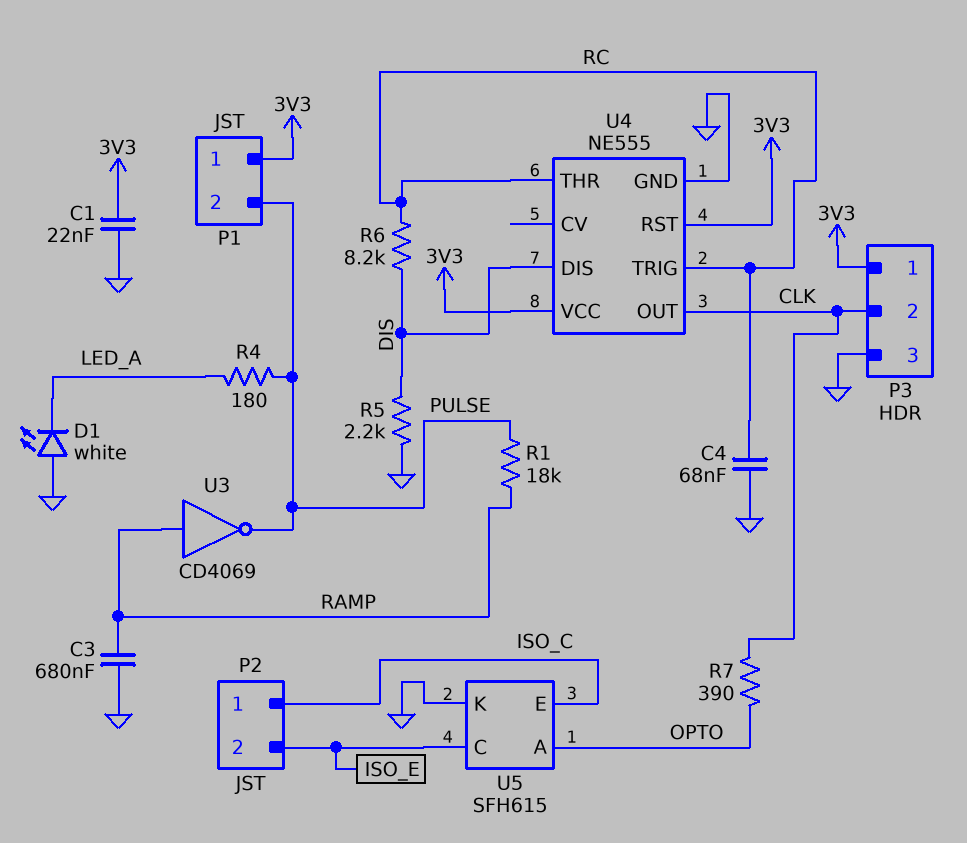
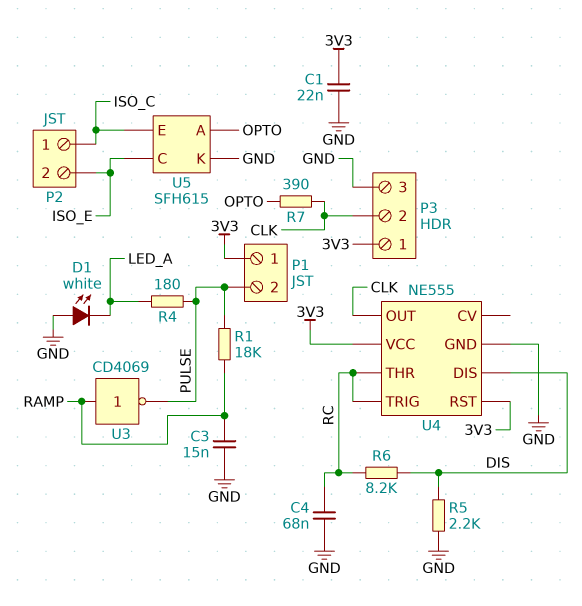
C3: 680nF (GND, RAMP) -> 15nF (GND, RAMP)

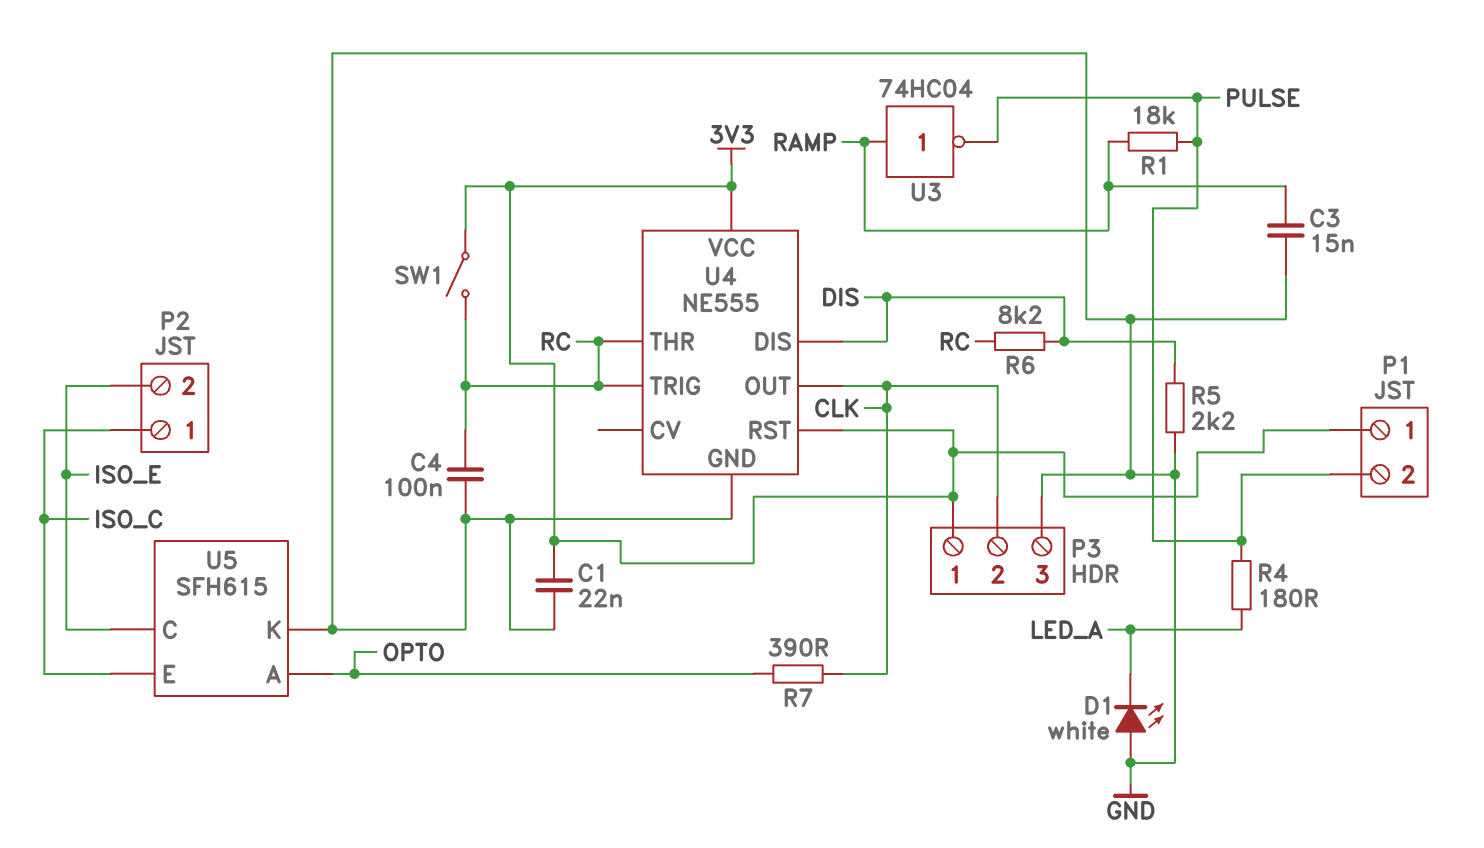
C4: 68nF (GND, RC) -> 100nF (GND, RC)
SW1: none -> switch (3V3, RC)
U3: NOT CD4069 (in RAMP, out PULSE) -> NOT 74HC04 (in RAMP, out PULSE)

